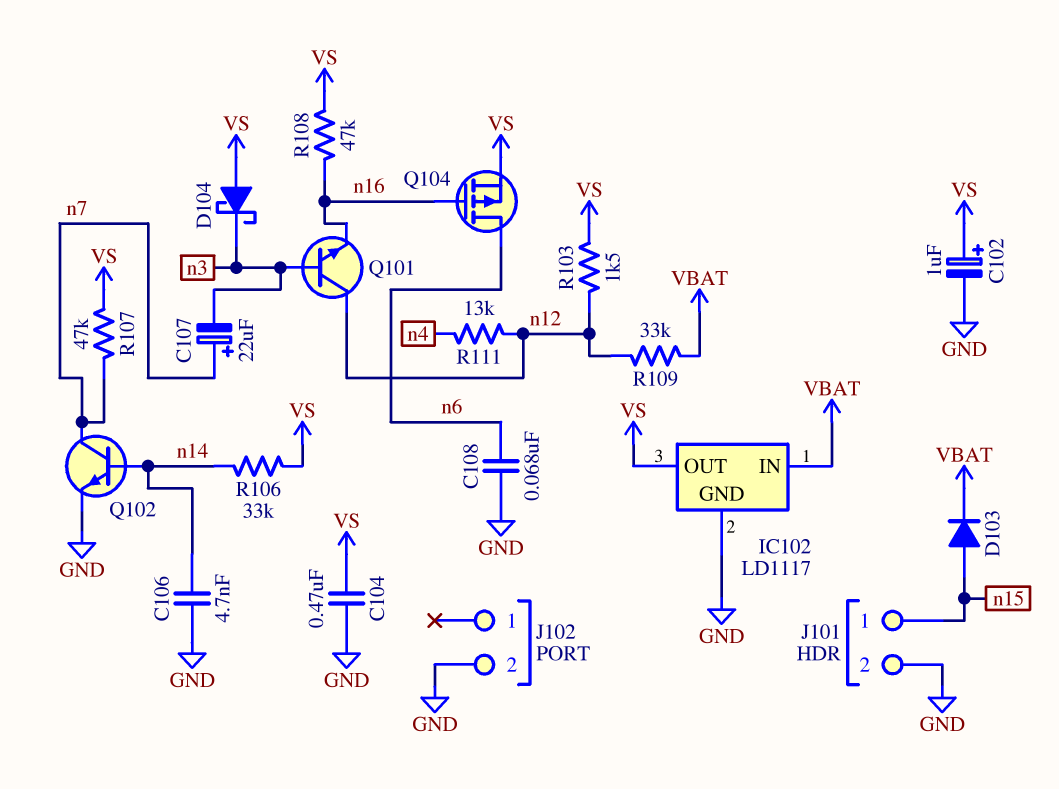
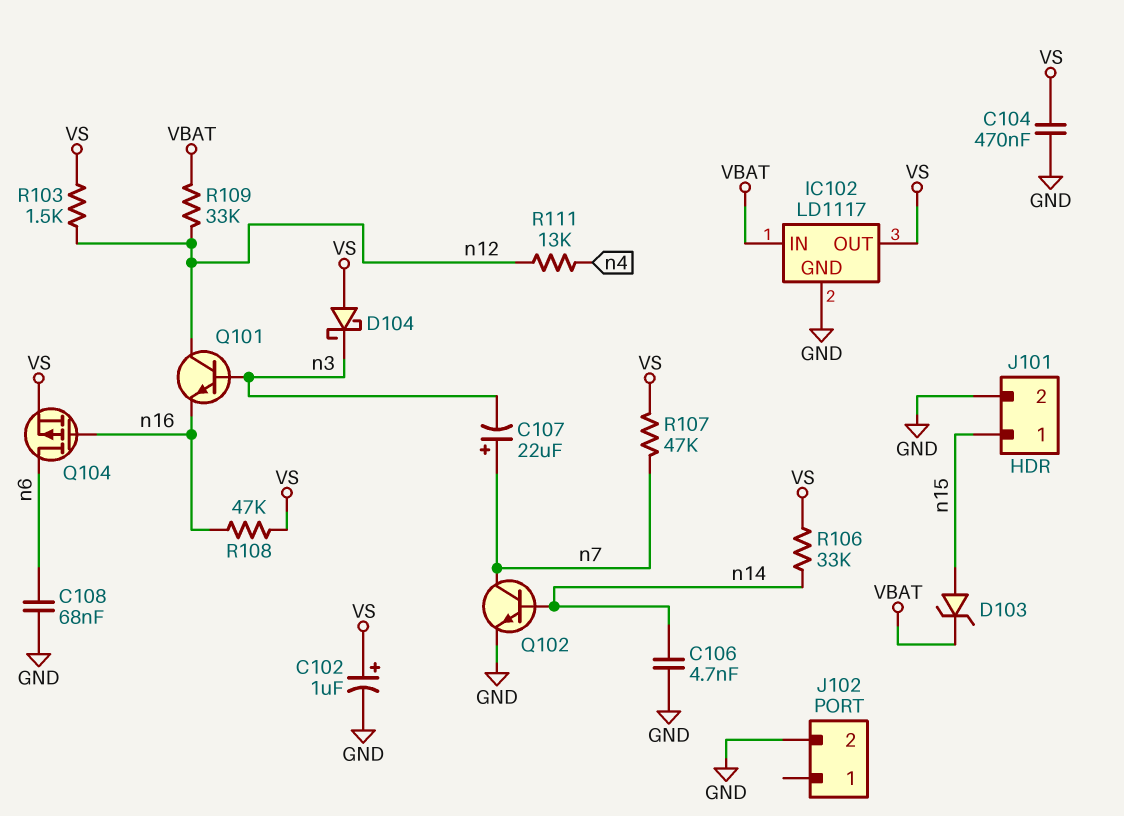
D103: diode (A n15, K VBAT) -> zener (A n15, K VBAT)

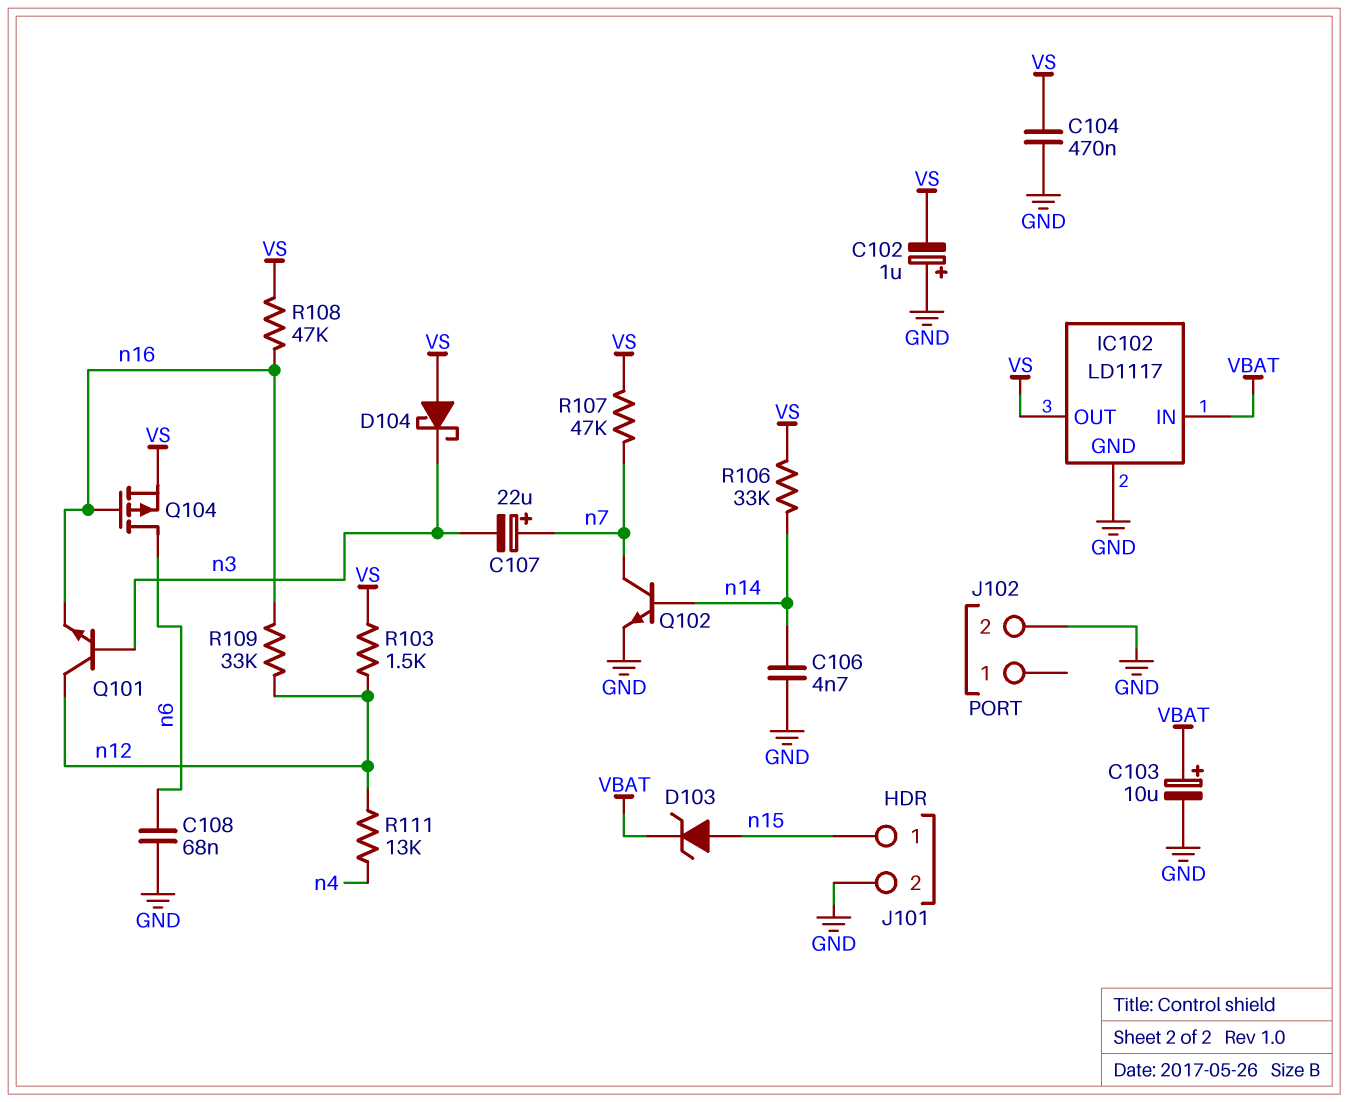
C102: 1uF (plus VS, minus GND) -> 1uF (plus GND, minus VS)
C103: none -> 10uF (plus VBAT, minus GND)
R109: 33k (VBAT, n12) -> 33k (n12, n16)

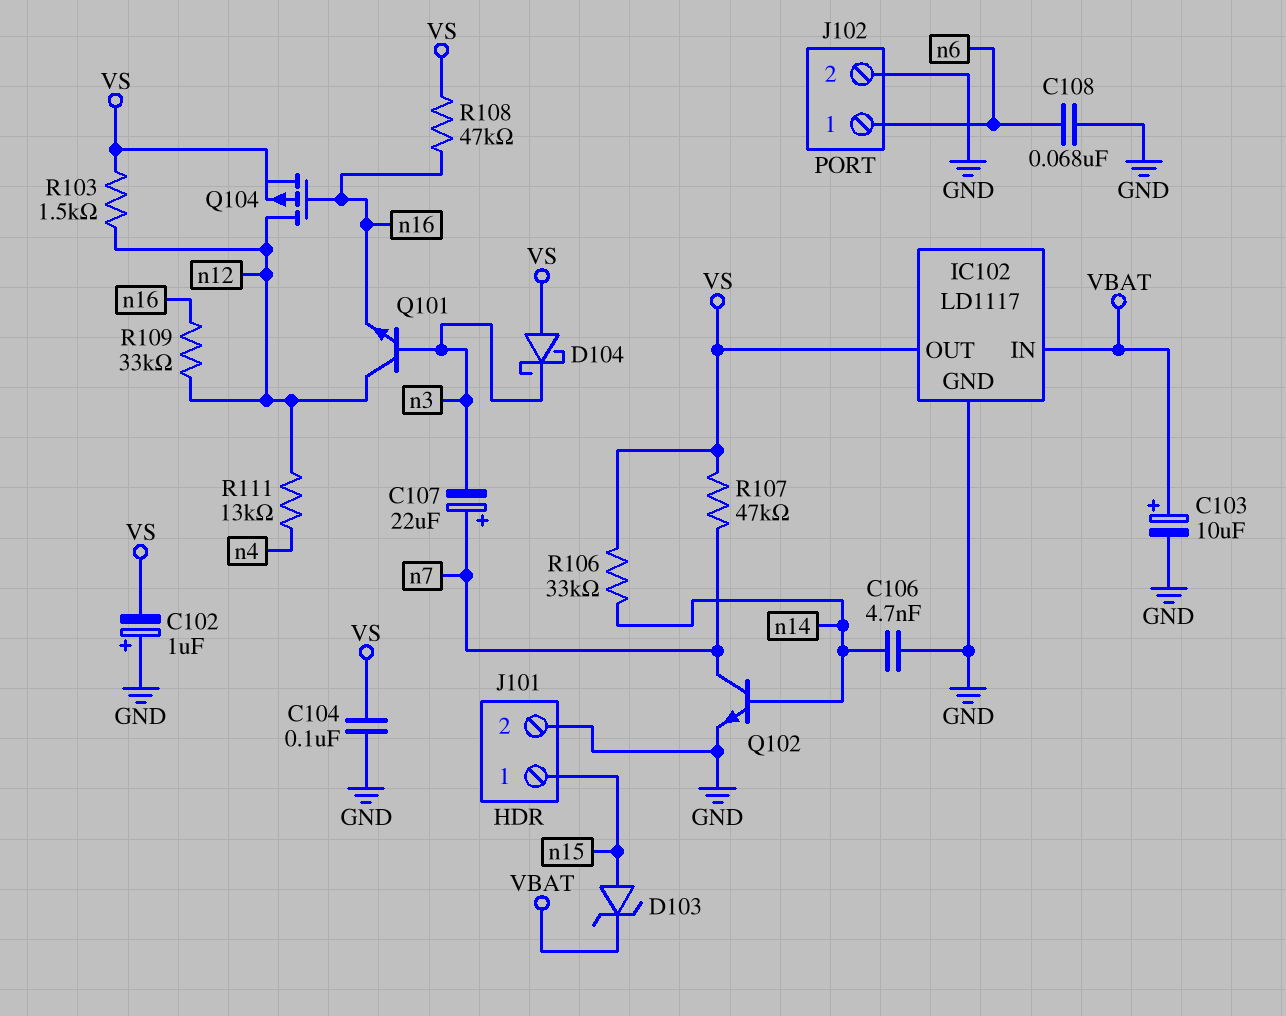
C104: 470nF (GND, VS) -> 100nF (GND, VS)
J102 pin 1: none -> n6
Q104: PMOS (G n16, D n6, S VS) -> PMOS (G n16, D n12, S VS)

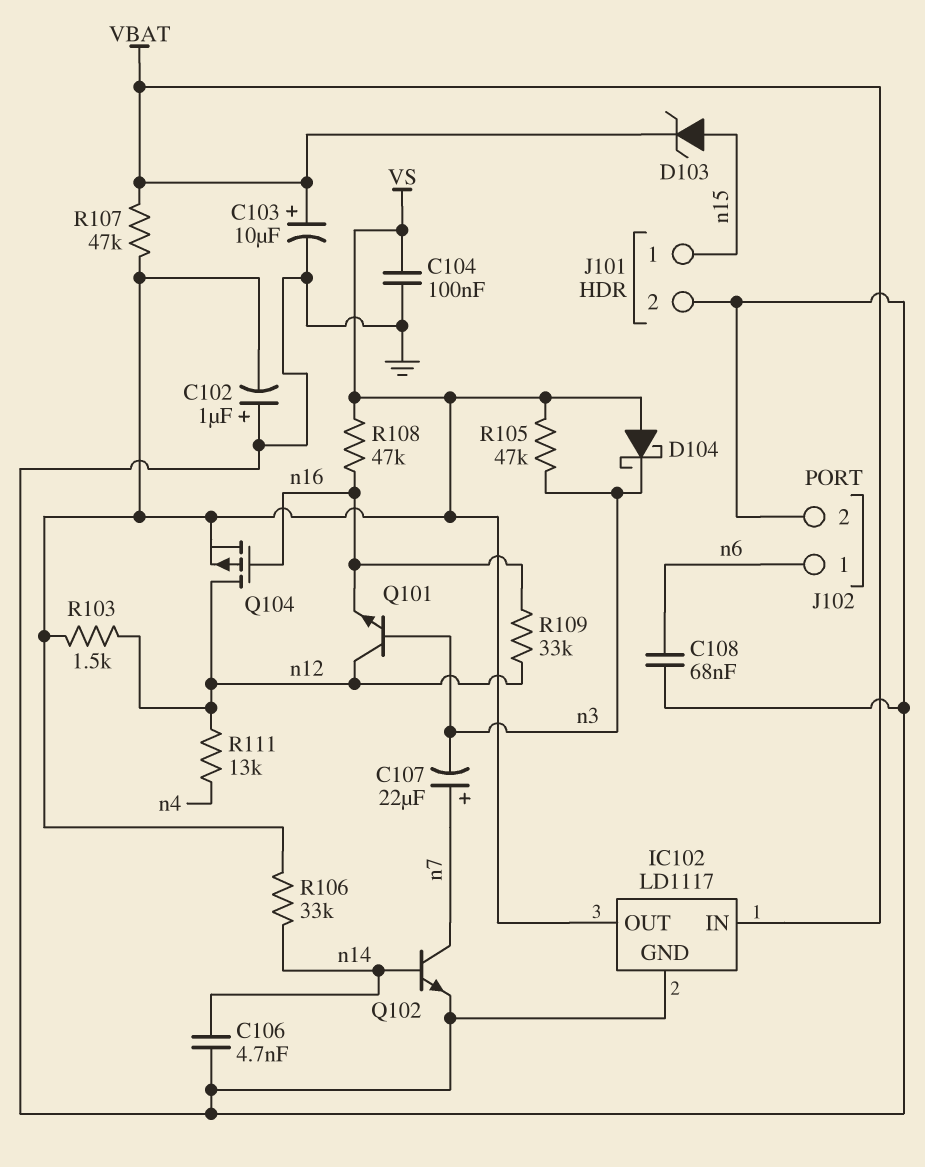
R105: none -> 47k (VS, n3)
R107: 47k (VS, n7) -> 47k (VBAT, VS)

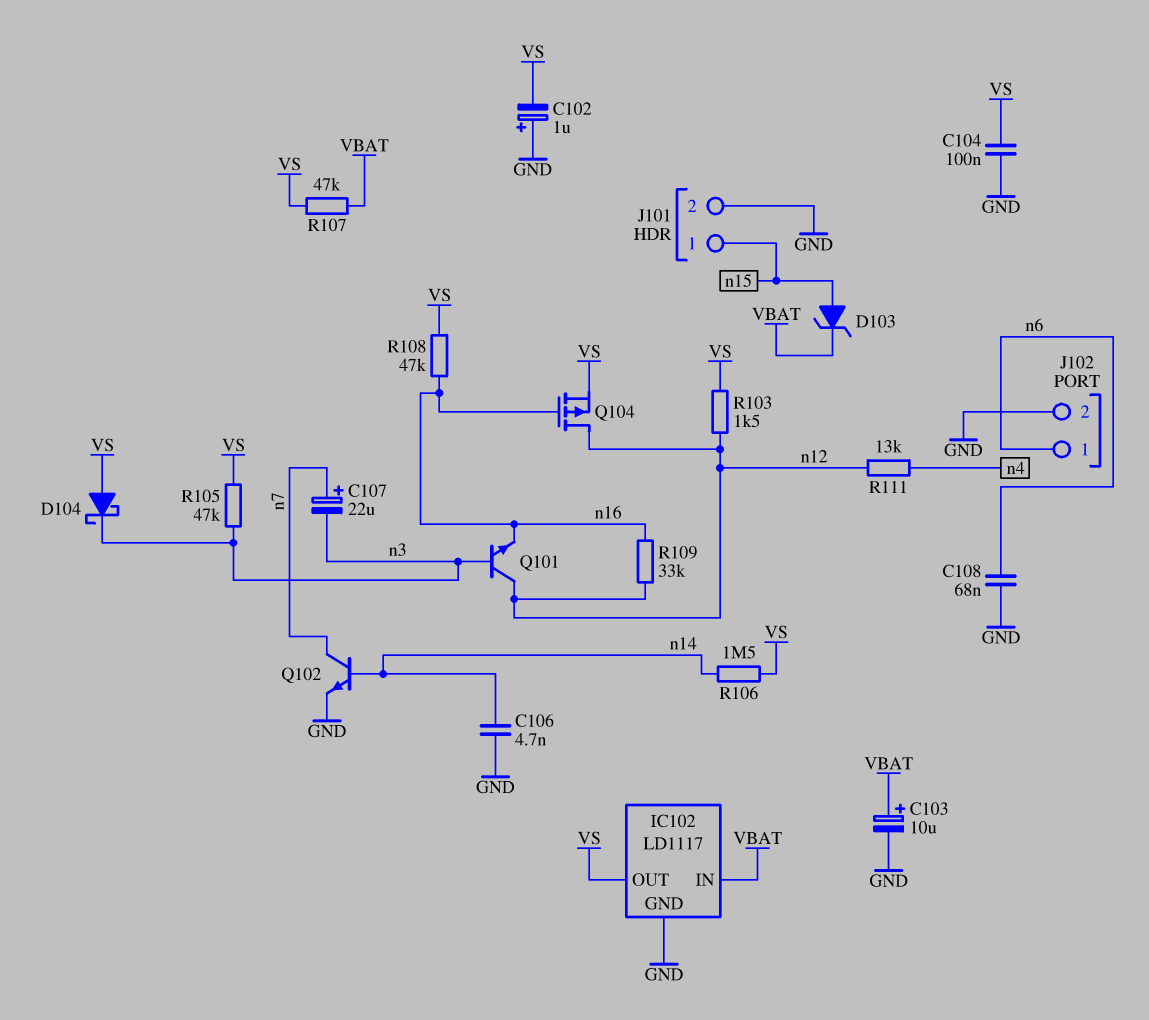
R106: 33k (VS, n14) -> 1.5M (VS, n14)

